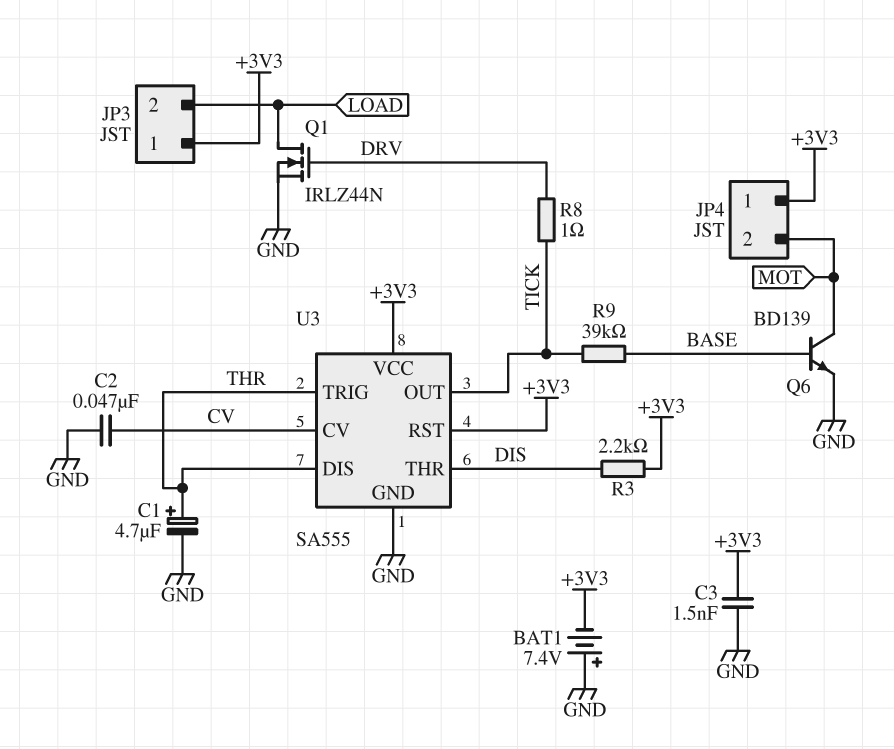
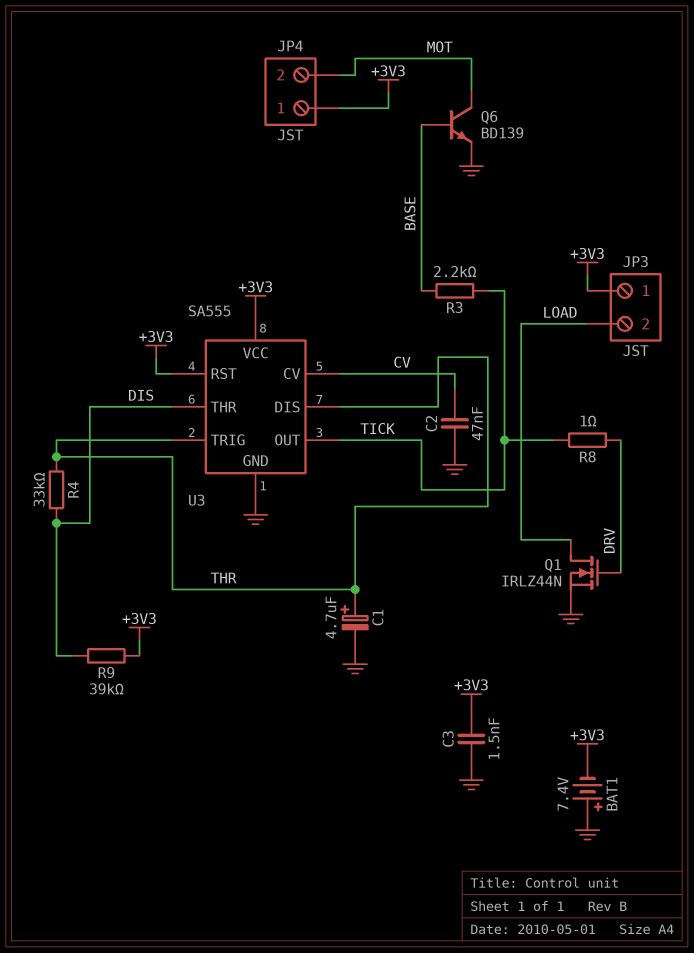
R3: 2.2k (+3V3, DIS) -> 2.2k (BASE, TICK)
R4: none -> 33k (DIS, THR)
R9: 39k (BASE, TICK) -> 39k (+3V3, DIS)

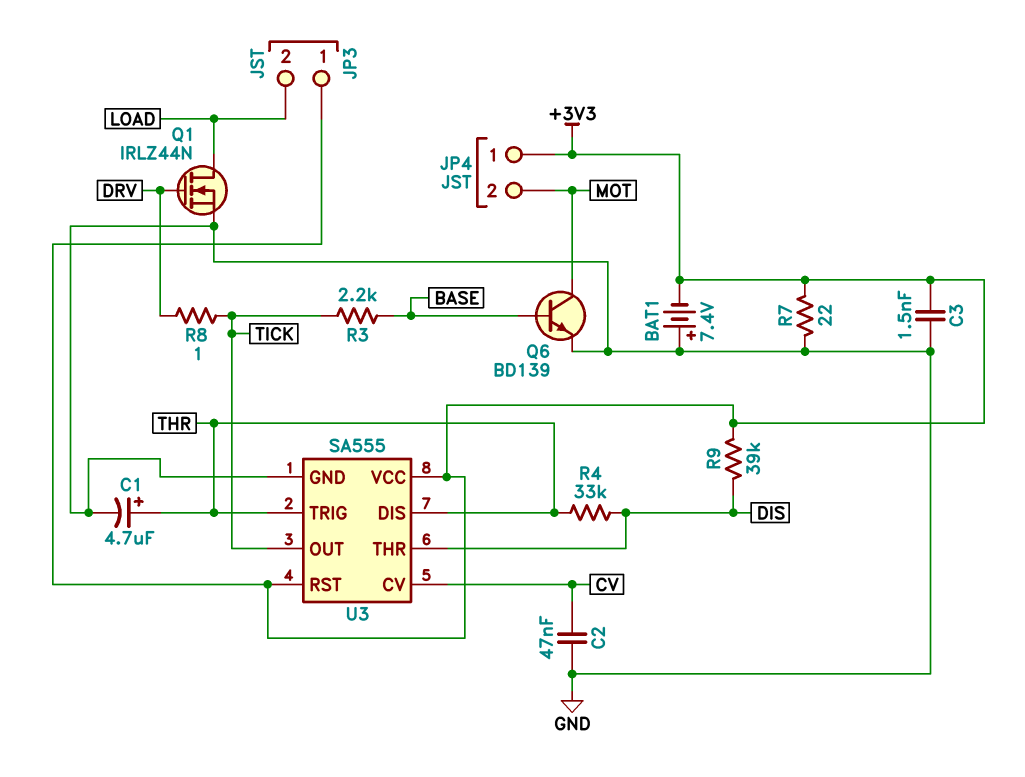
R7: none -> 22 (+3V3, GND)

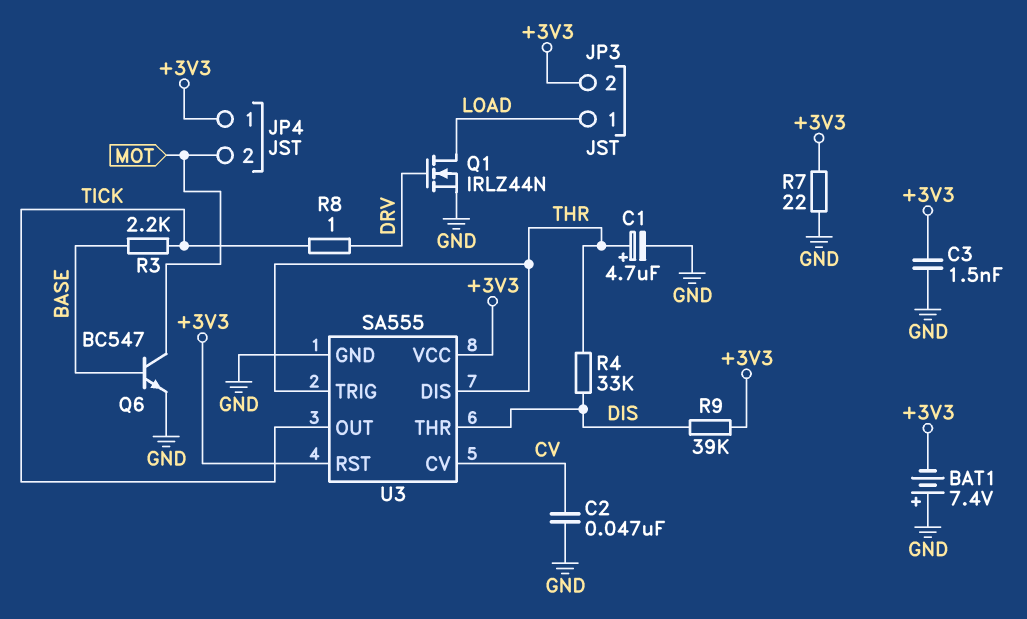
JP3 pin 1: +3V3 -> LOAD
JP3 pin 2: LOAD -> +3V3
Q6: NPN BD139 (B BASE, C MOT, E GND) -> NPN BC547 (B BASE, C MOT, E GND)

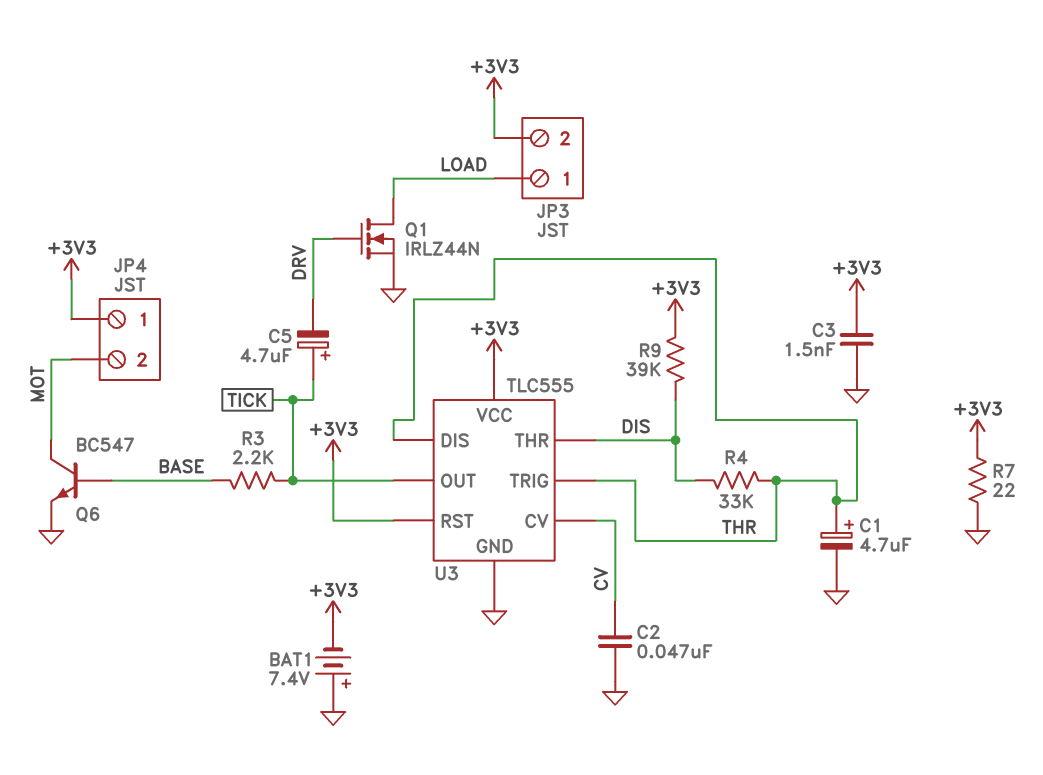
C5: none -> 4.7uF (plus TICK, minus DRV)
R8: 1 (DRV, TICK) -> none
U3: SA555 -> TLC555

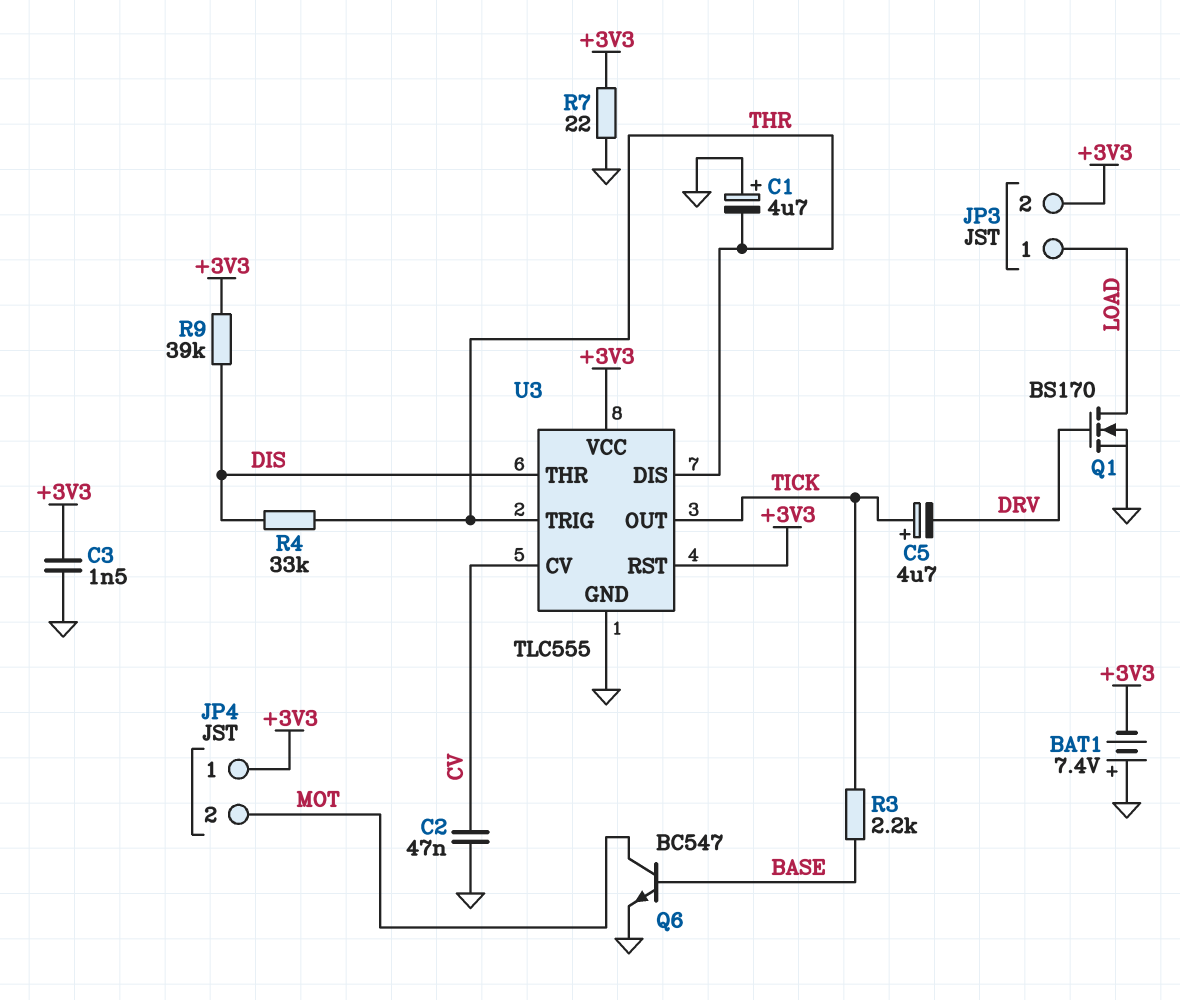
C1: 4.7uF (plus THR, minus GND) -> 4.7uF (plus GND, minus THR)
Q1: NMOS IRLZ44N (G DRV, D LOAD, S GND) -> NMOS BS170 (G DRV, D LOAD, S GND)

